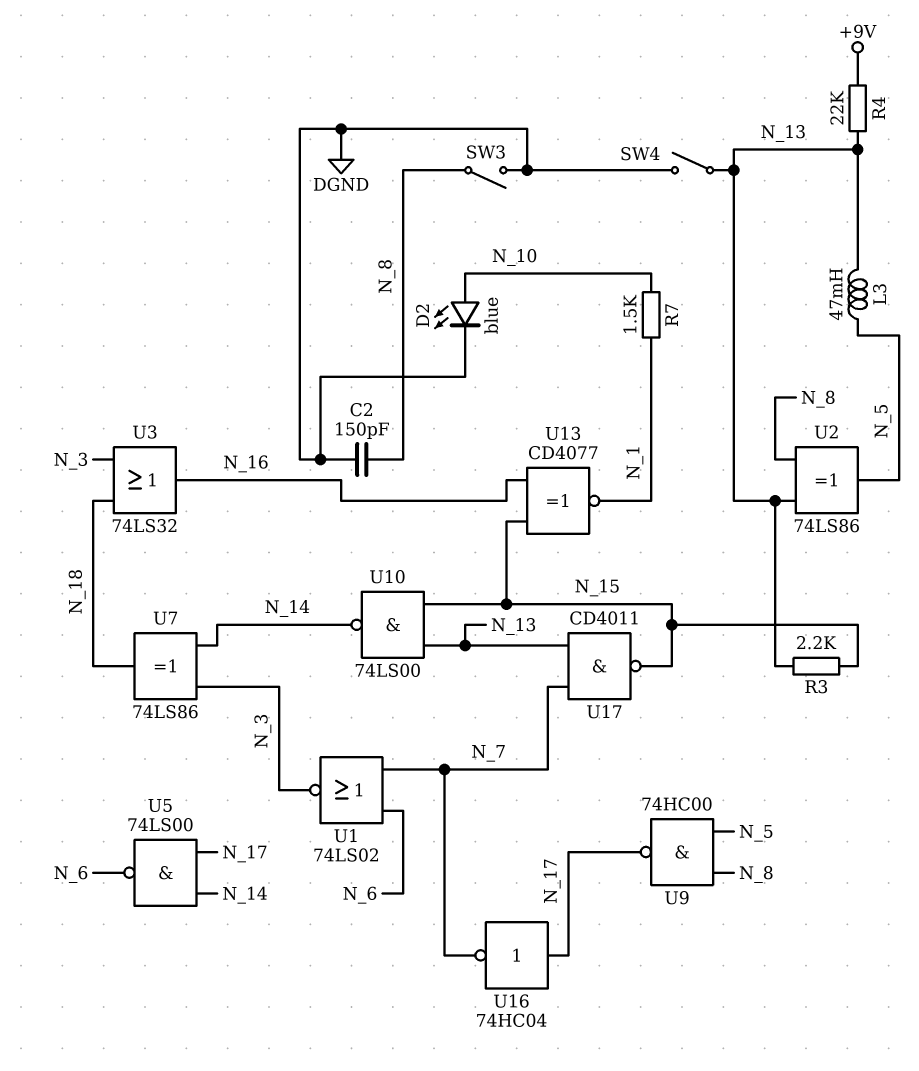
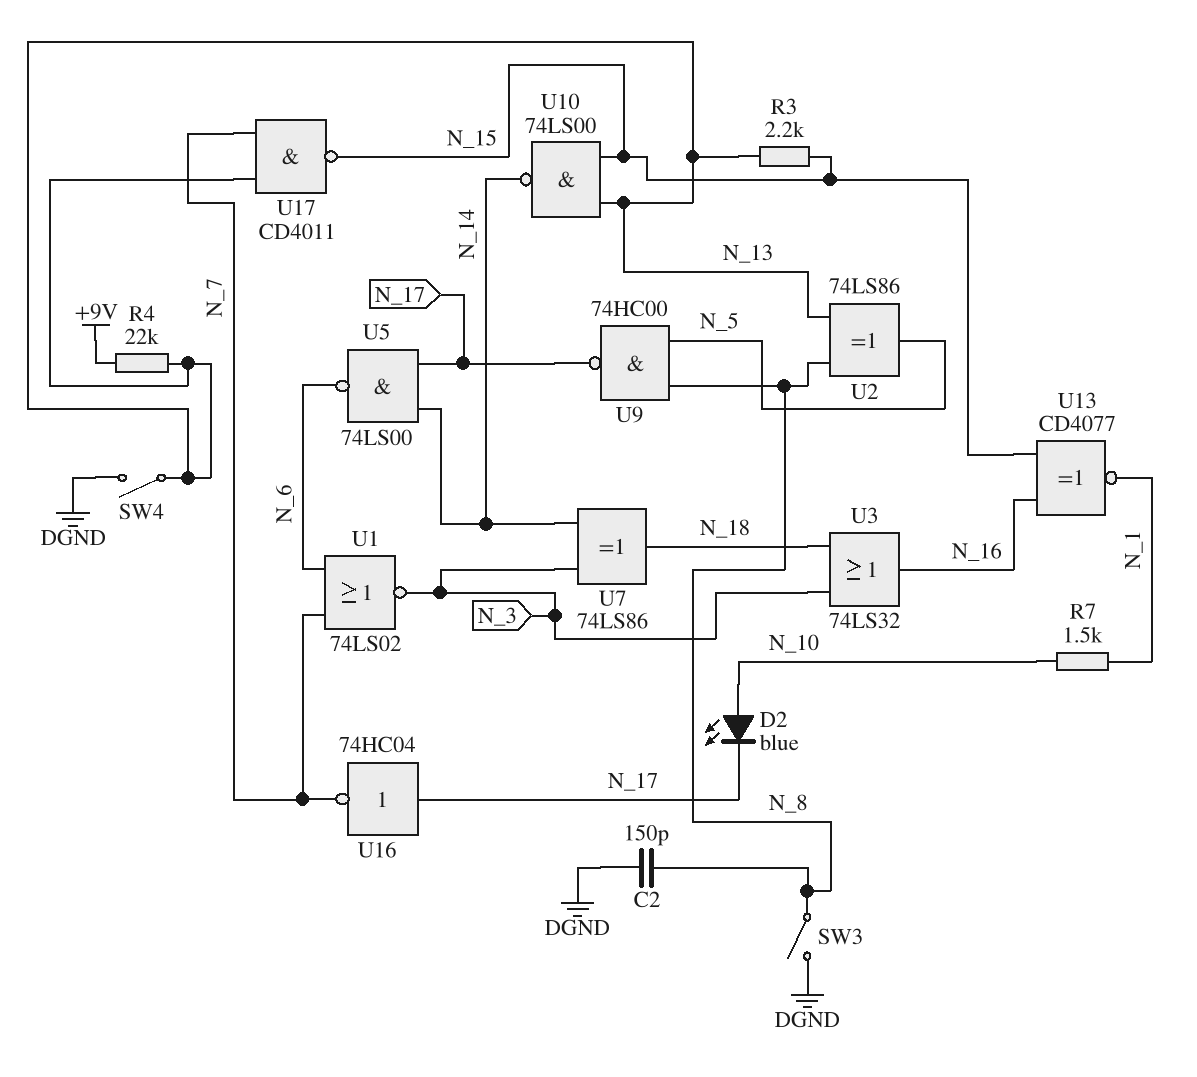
D2: LED blue (A N_10, K DGND) -> LED blue (A N_10, K N_17)
L3: 47mH (N_5, N_13) -> none

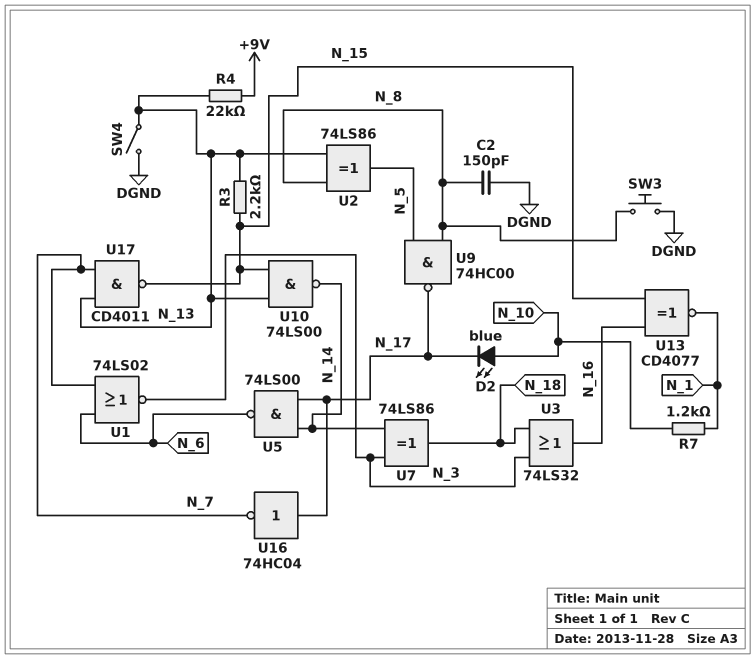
R7: 1.5k (N_1, N_10) -> 1.2k (N_1, N_10)
SW3: switch (DGND, N_8) -> button (DGND, N_8)

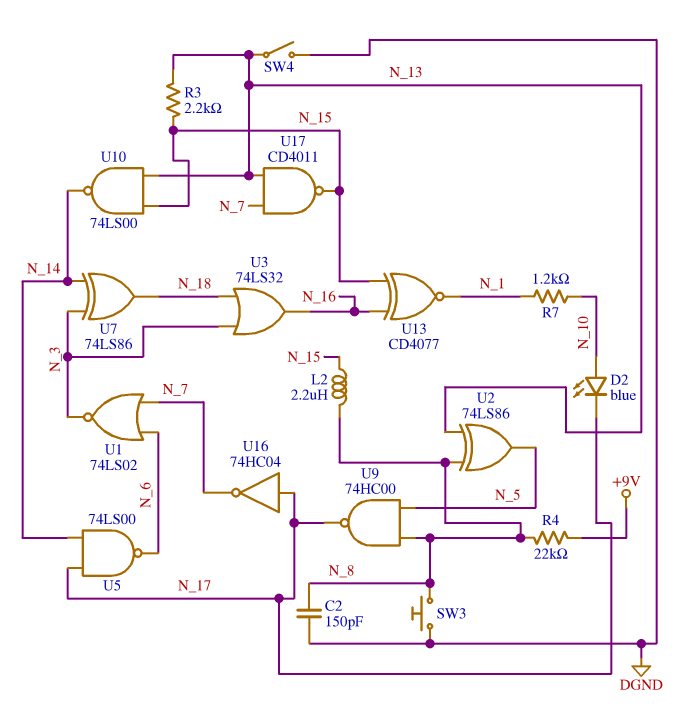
L2: none -> 2.2uH (N_8, N_15)
R4: 22k (+9V, N_13) -> 22k (+9V, N_8)

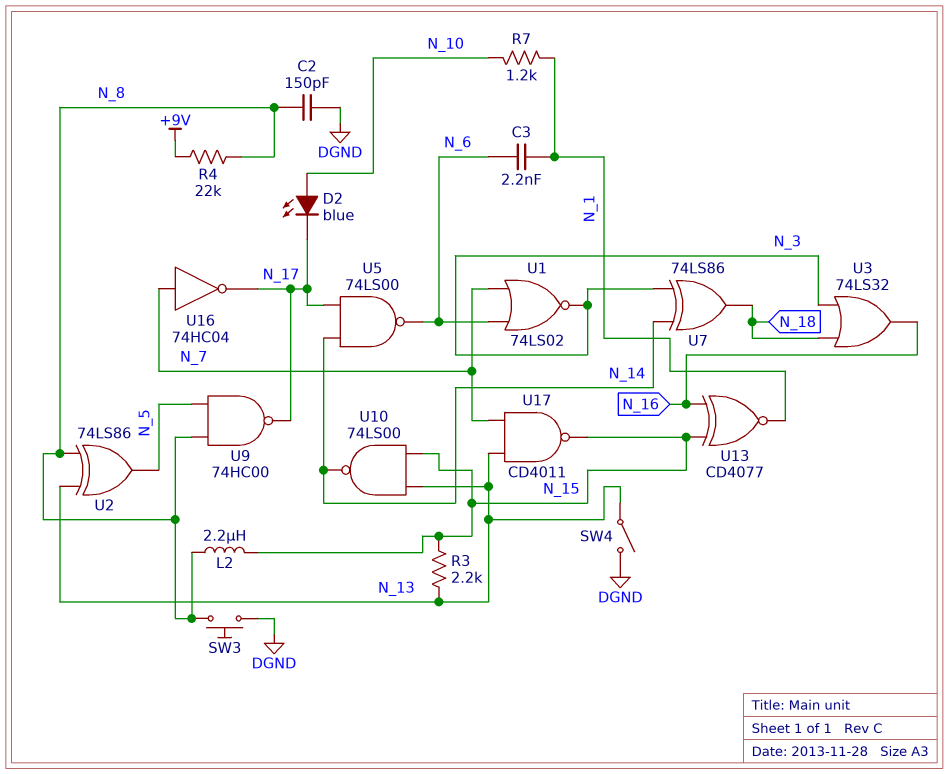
C3: none -> 2.2nF (N_1, N_6)
U16: NOT 74HC04 (in N_17, out N_7) -> NOT 74HC04 (in N_7, out N_17)

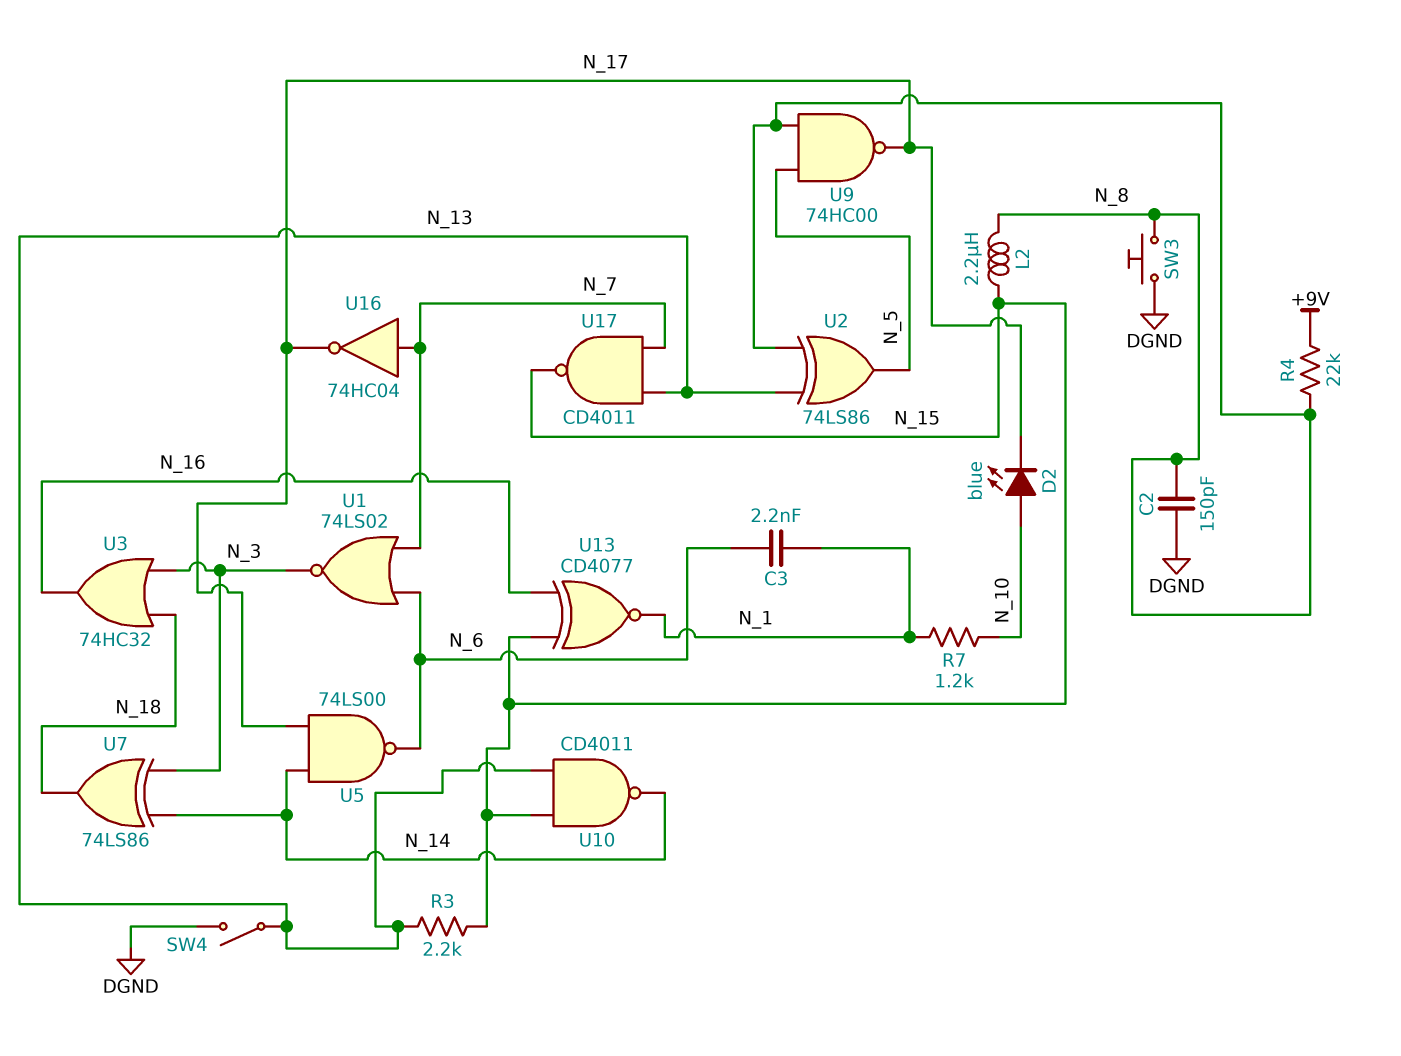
U3: OR 74LS32 (in N_3, in N_18, out N_16) -> OR 74HC32 (in N_3, in N_18, out N_16)
U10: NAND 74LS00 (in N_13, in N_15, out N_14) -> NAND CD4011 (in N_13, in N_15, out N_14)

